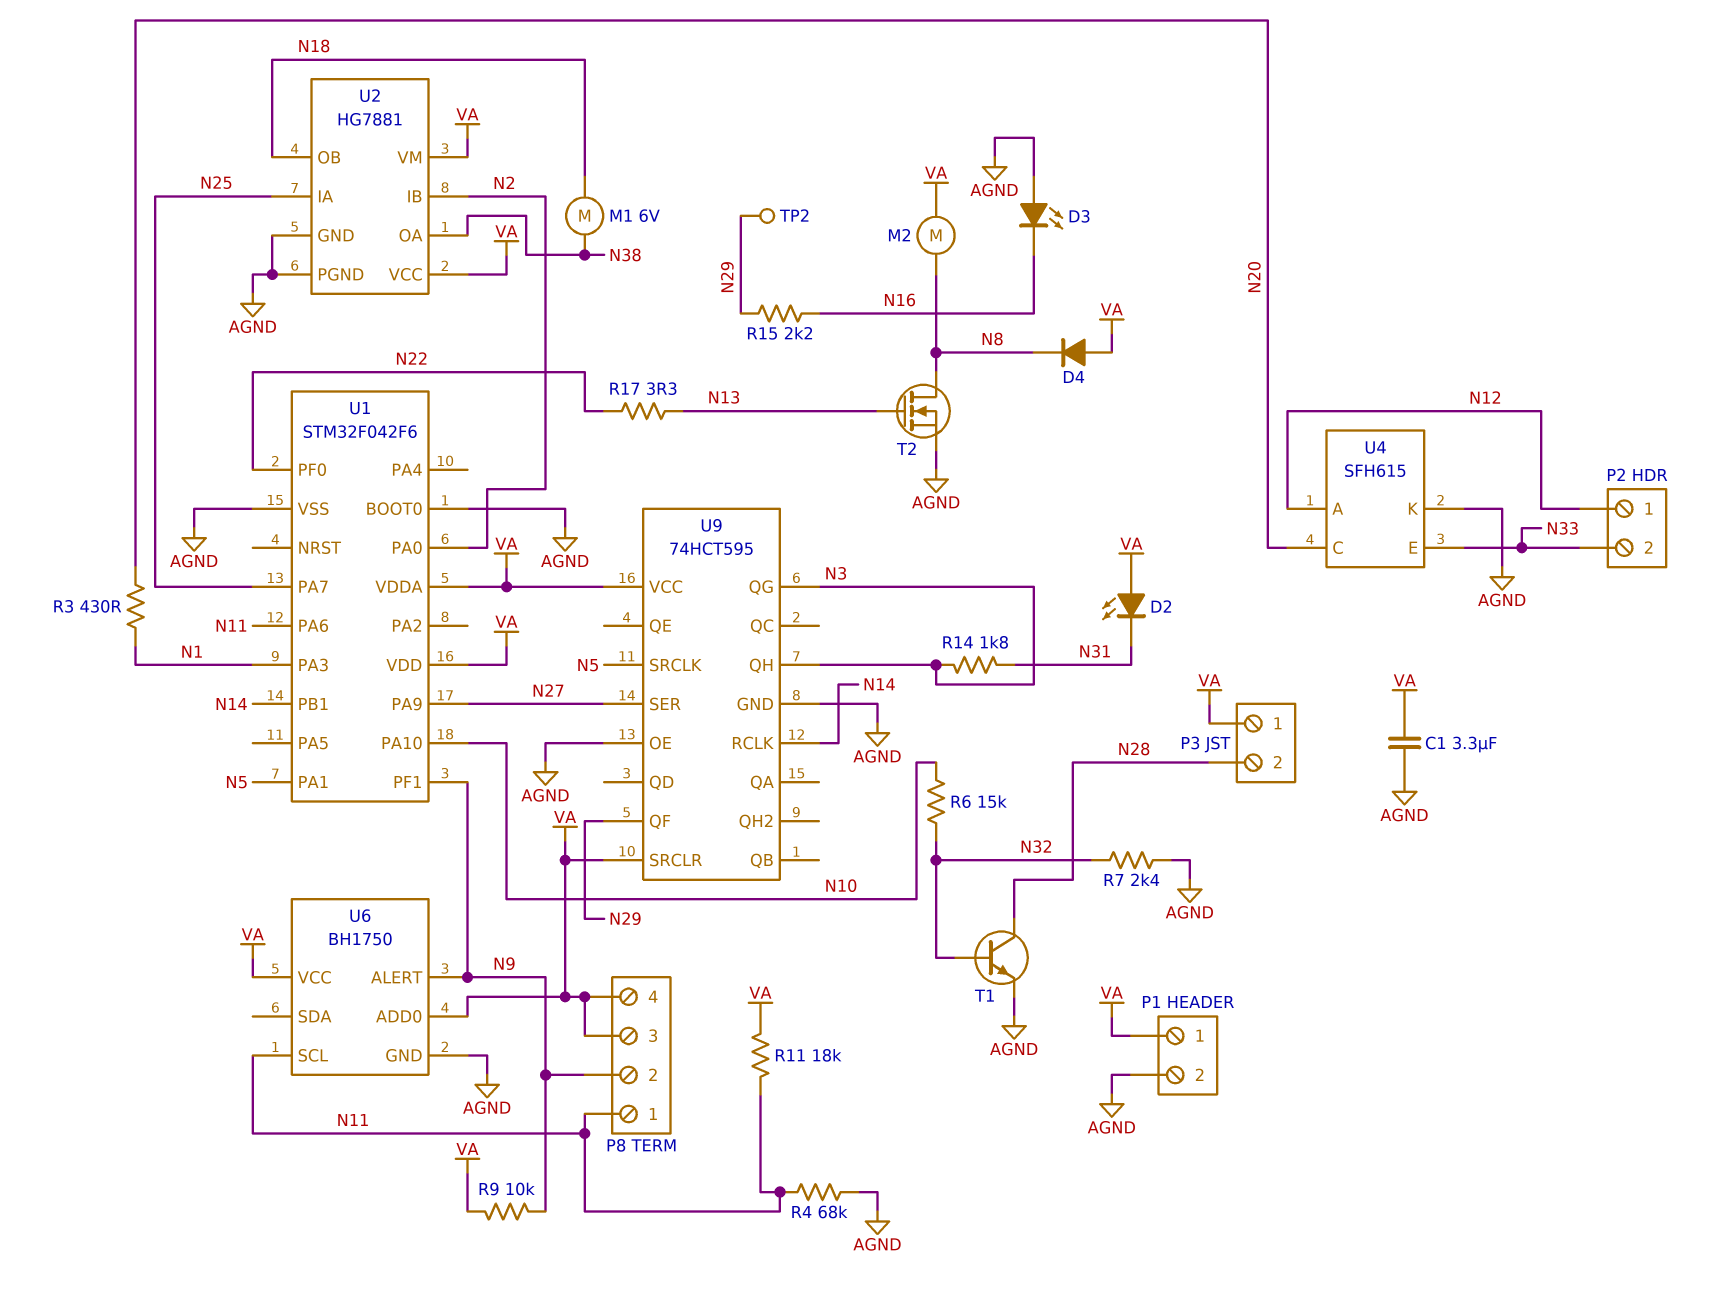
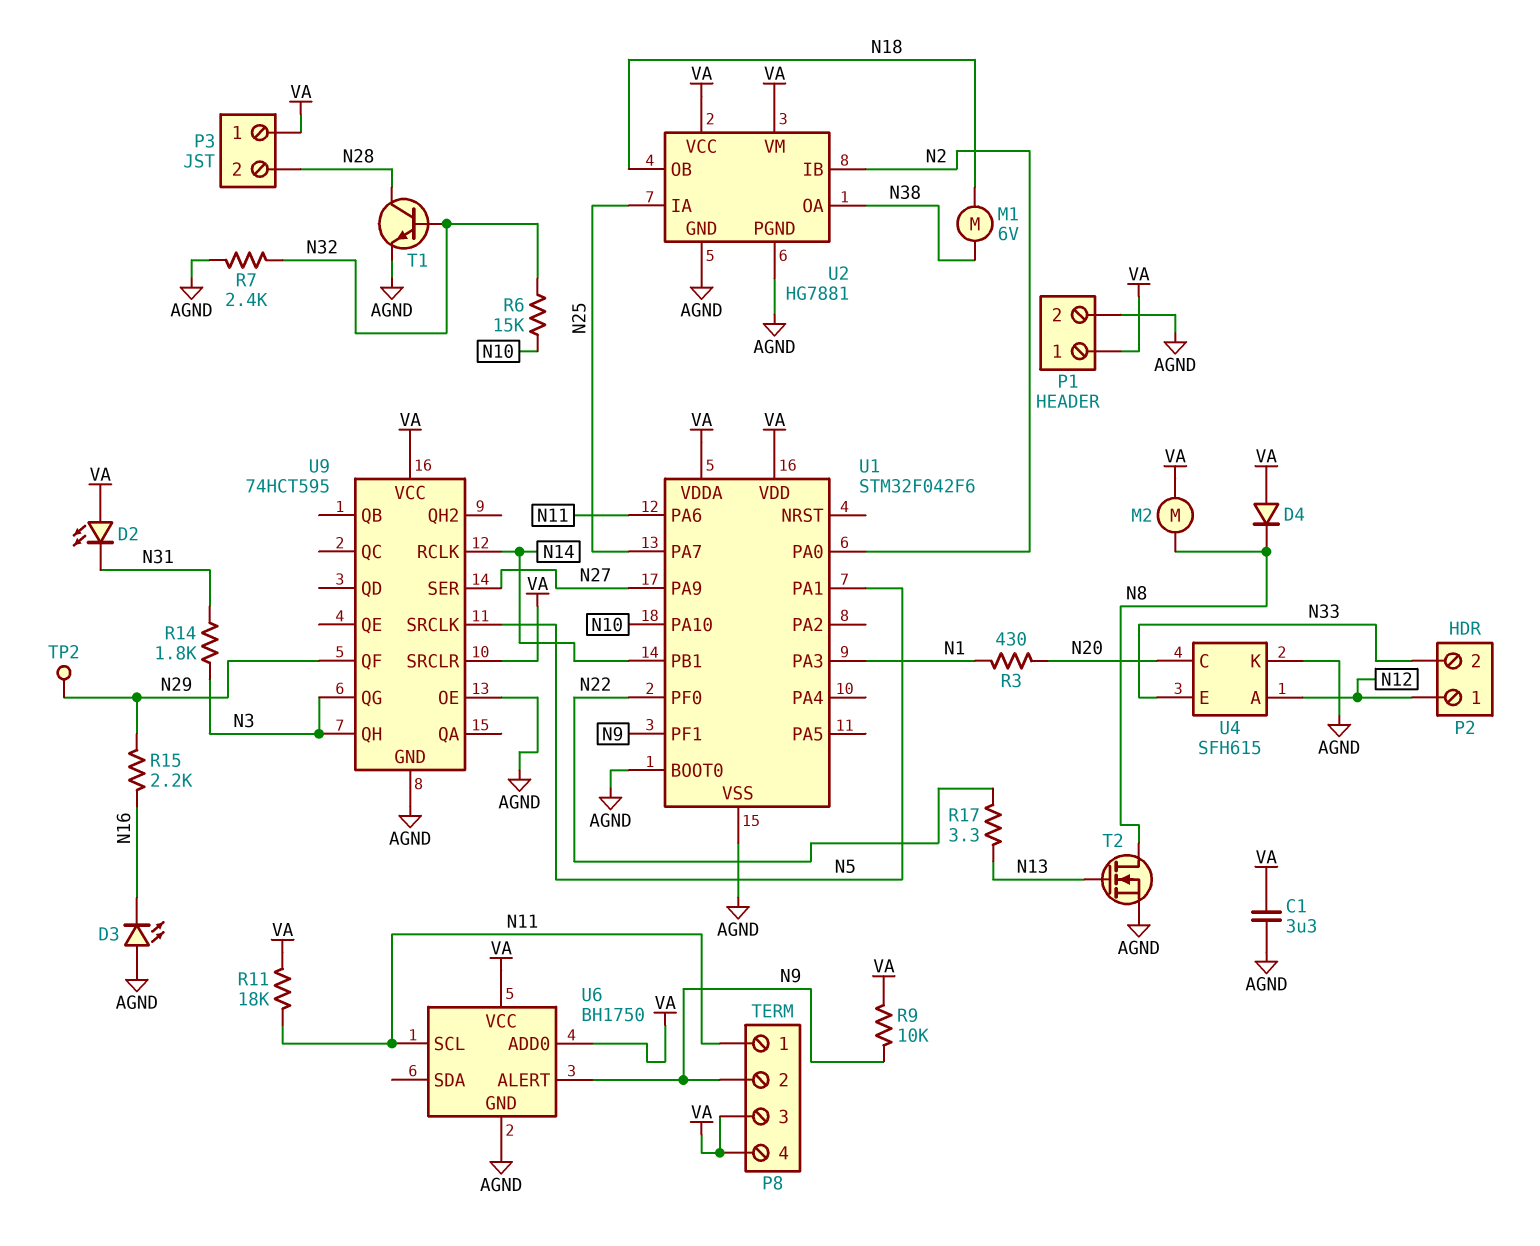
R4: 68k (AGND, N11) -> none

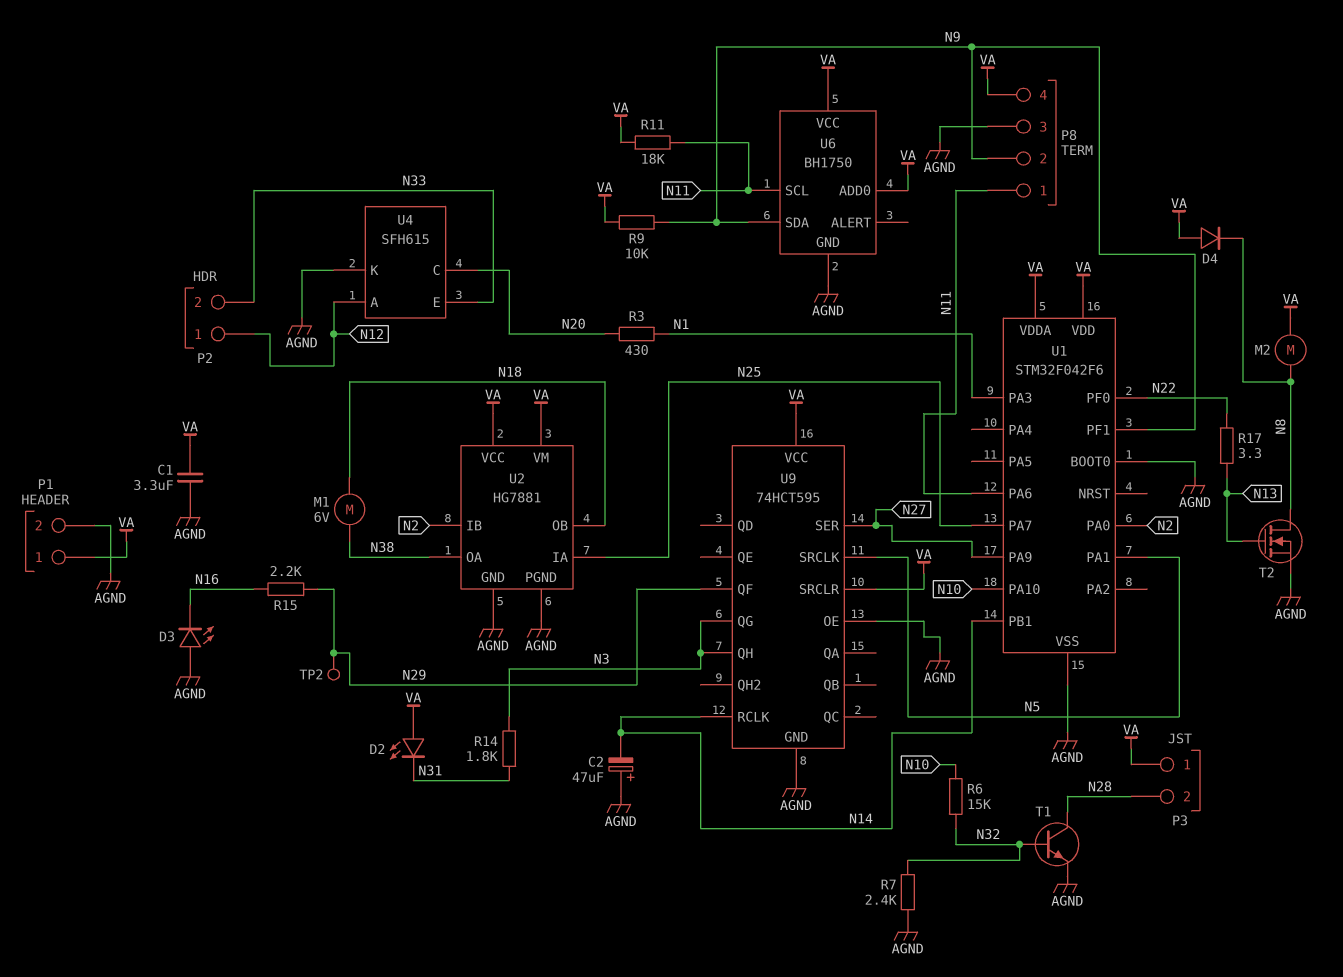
C2: none -> 47uF (plus AGND, minus N14)
P8 pin 3: VA -> AGND
U6 pin ALERT: N9 -> none
U6 pin SDA: none -> N9

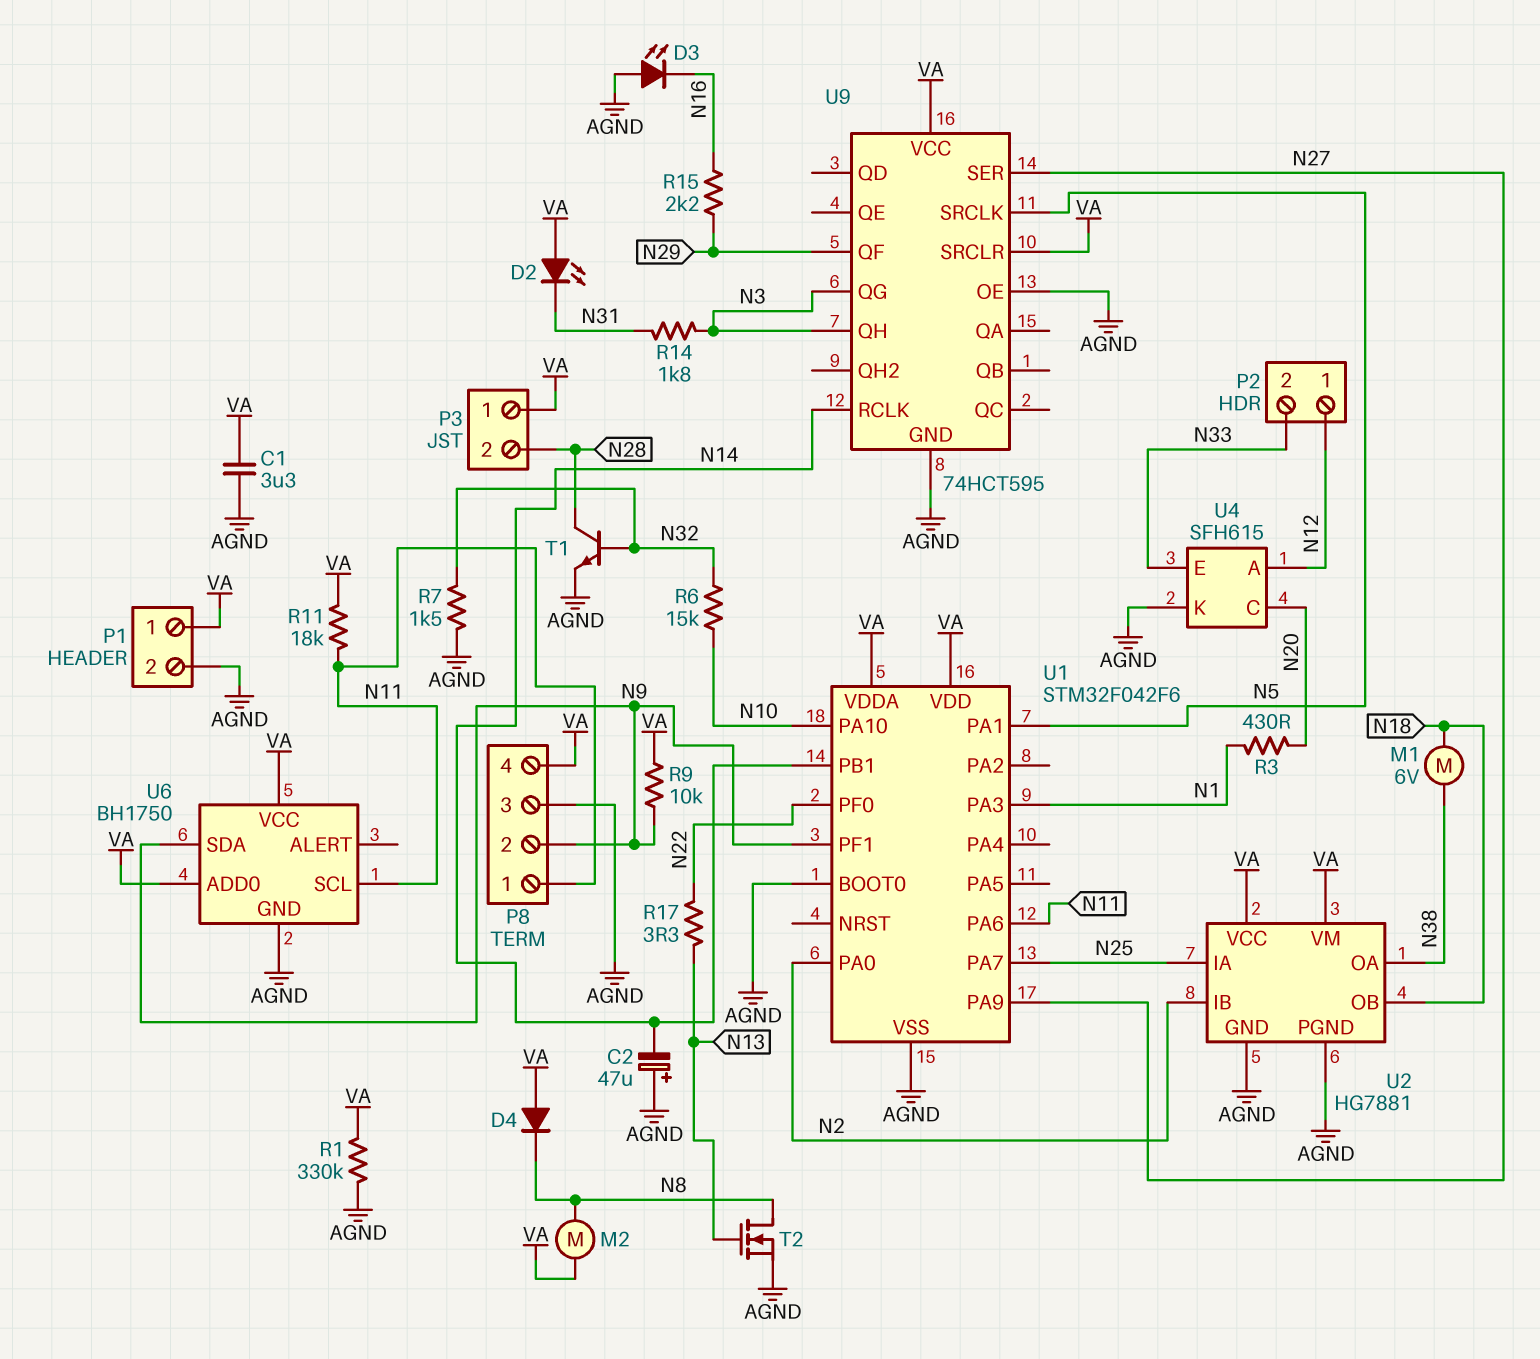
R1: none -> 330k (AGND, VA)
R7: 2.4k (AGND, N32) -> 1.5k (AGND, N32)
TP2: test point (N29) -> none

